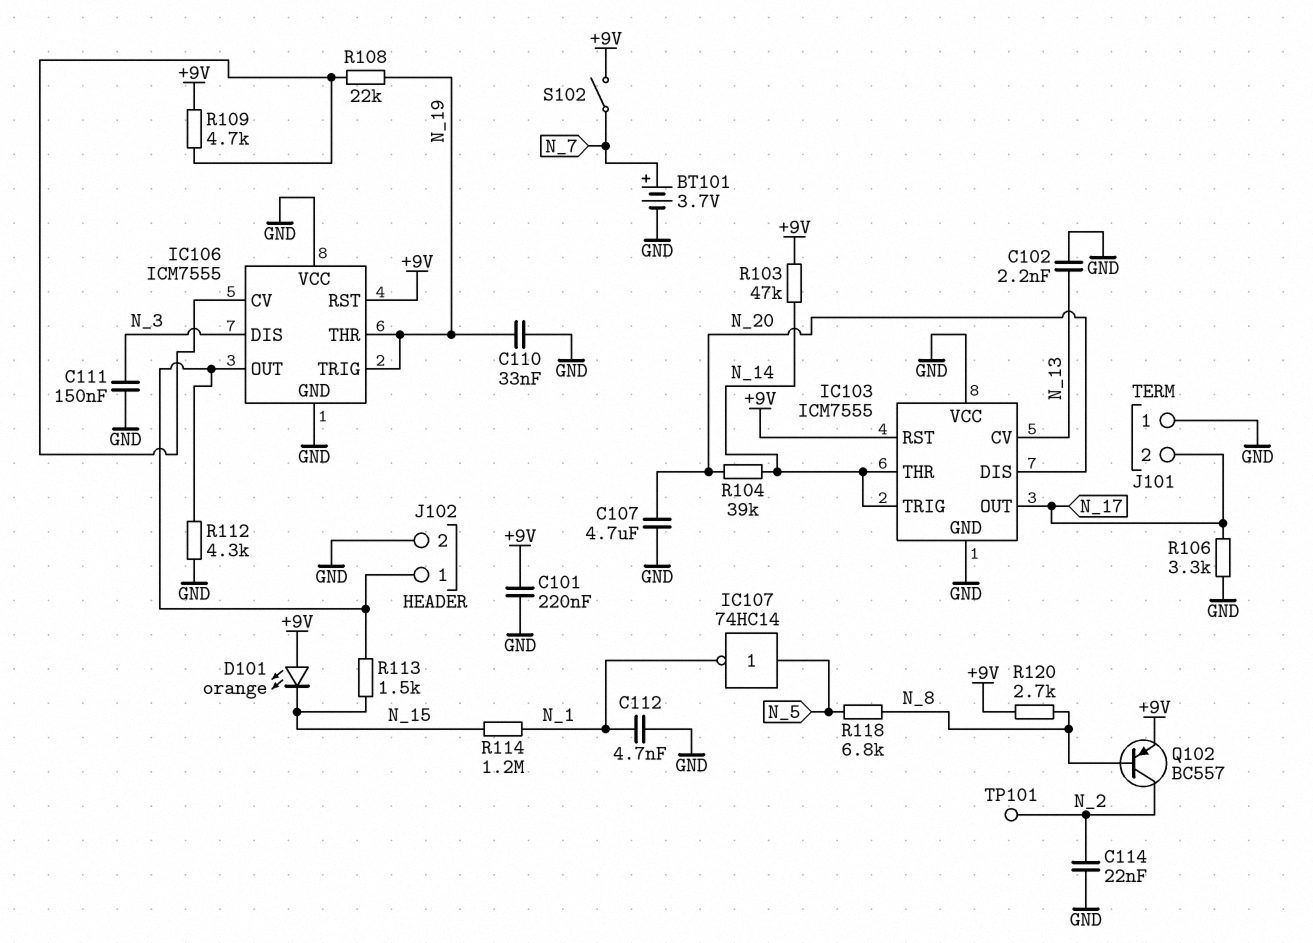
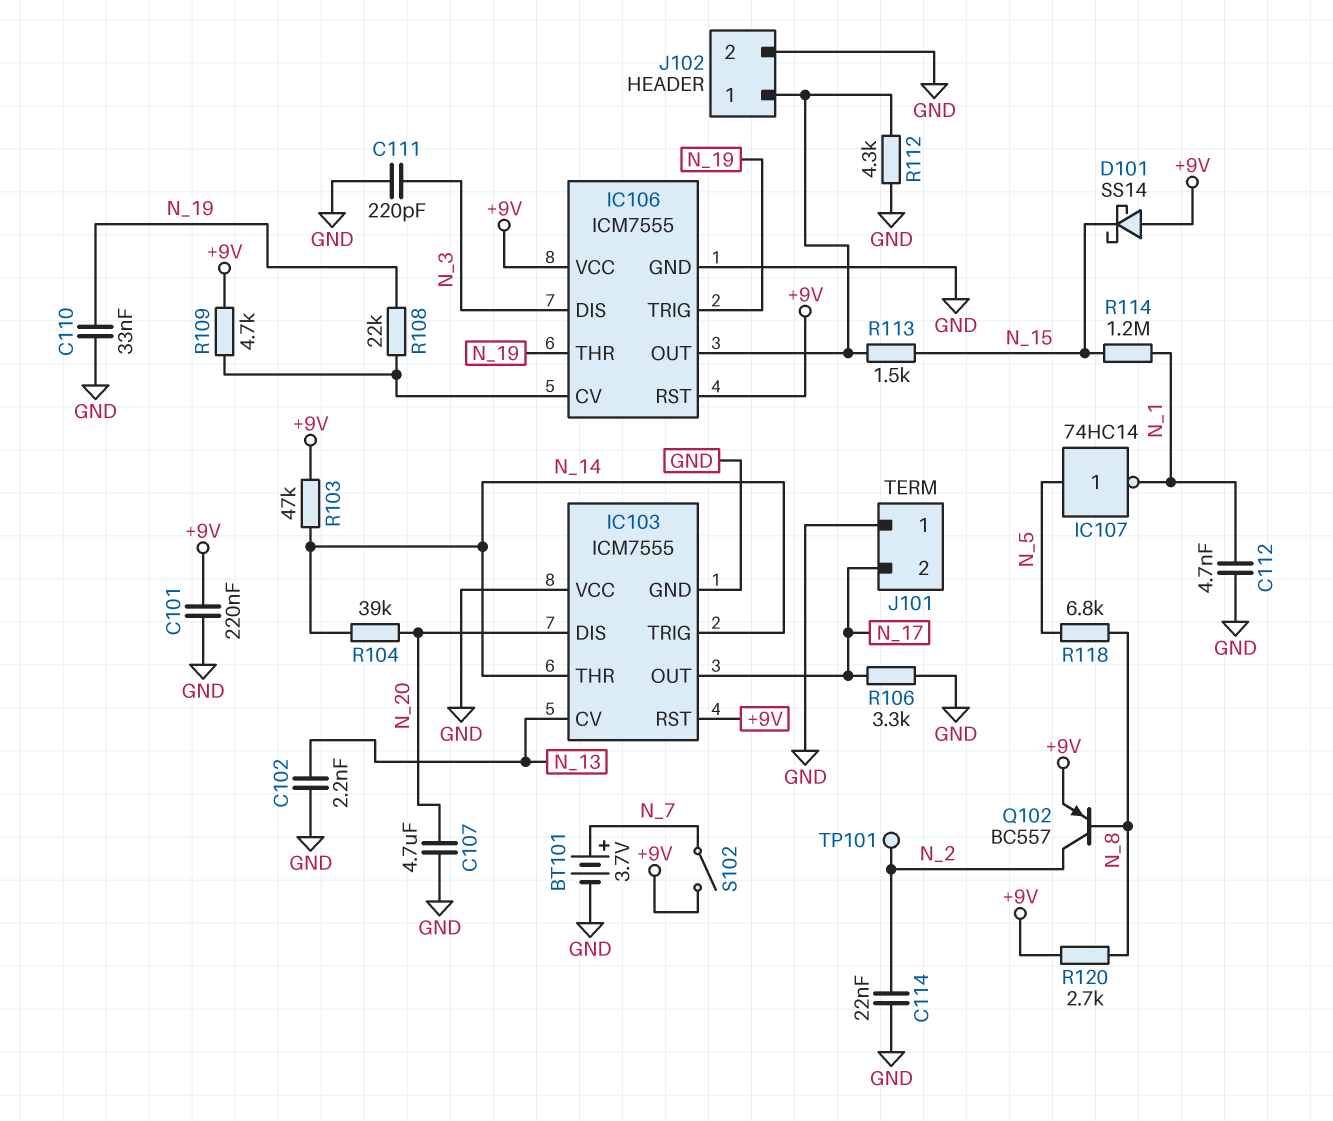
C111: 150nF (GND, N_3) -> 220pF (GND, N_3)
D101: LED orange (A +9V, K N_15) -> schottky SS14 (A +9V, K N_15)
IC106 pin VCC: GND -> +9V

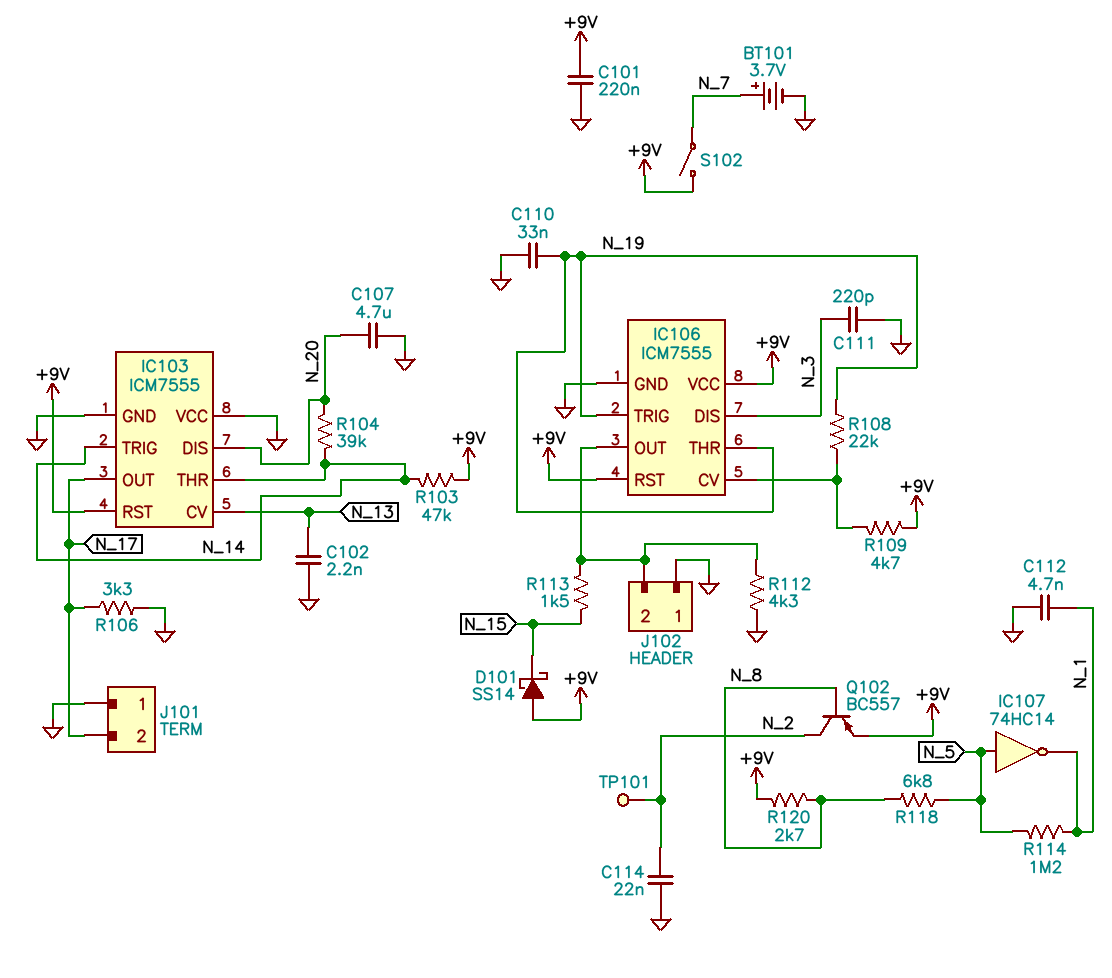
J102 pin 1: IC106/OUT -> GND
J102 pin 2: GND -> IC106/OUT
R114: 1.2M (N_1, N_15) -> 1.2M (N_1, N_5)

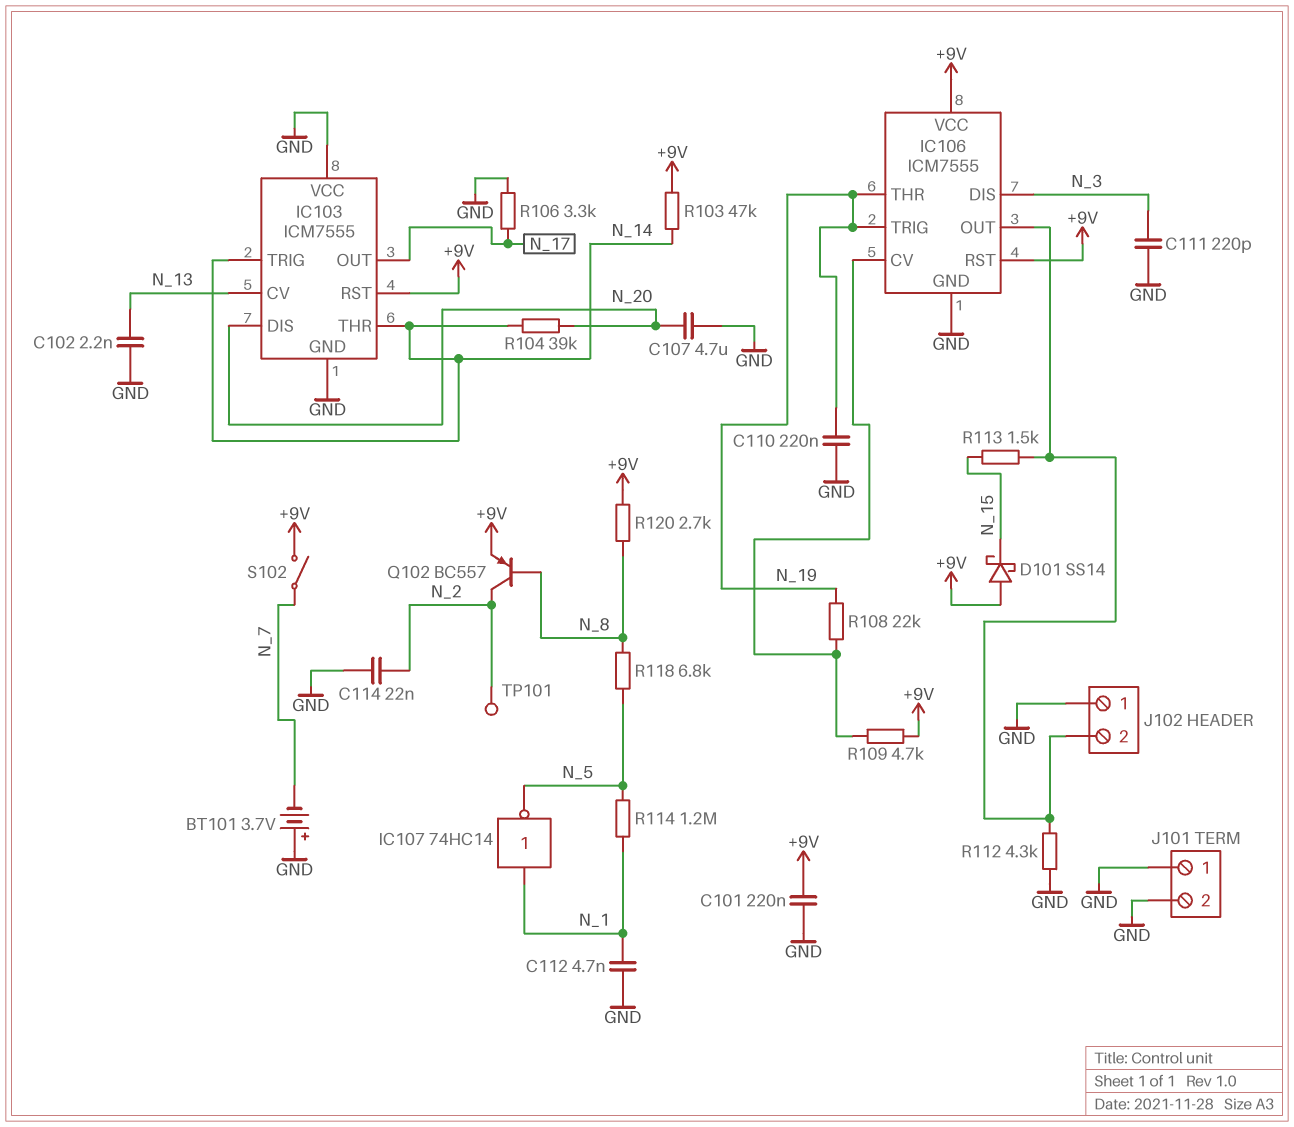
BT101: 3.7V (plus N_7, minus GND) -> 3.7V (plus GND, minus N_7)
C110: 33nF (GND, N_19) -> 220nF (GND, N_19)
IC107: NOT 74HC14 (in N_5, out N_1) -> NOT 74HC14 (in N_1, out N_5)
J101 pin 2: N_17 -> GND

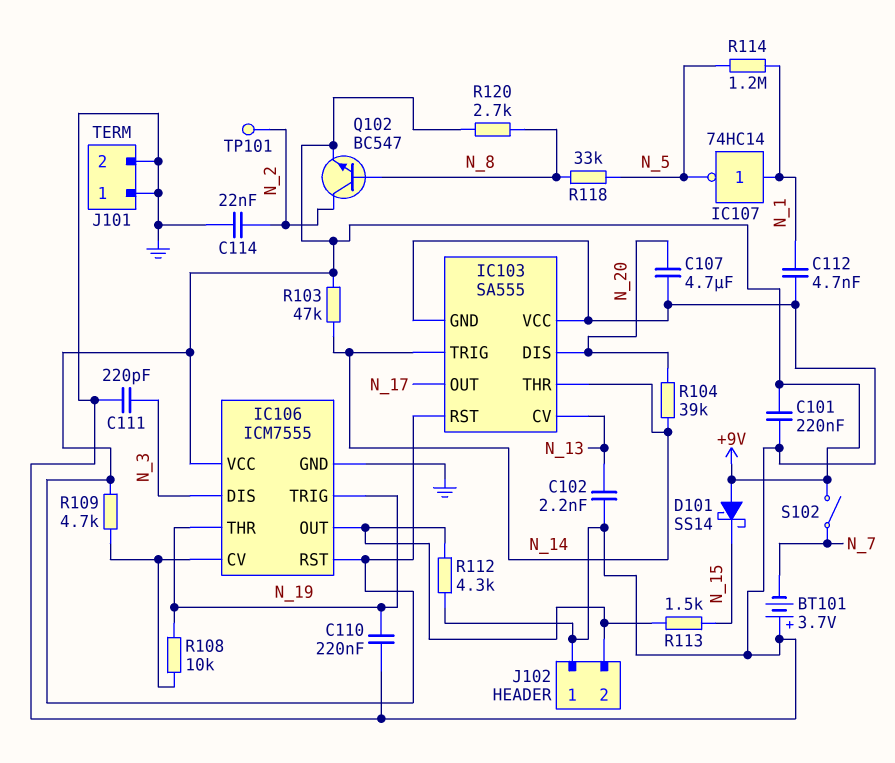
IC103: ICM7555 -> SA555
Q102: PNP BC557 (B N_8, C N_2, E +9V) -> NPN BC547 (B N_8, C N_2, E +9V)
R106: 3.3k (GND, N_17) -> none
R108: 22k (IC106/CV, N_19) -> 10k (IC106/CV, N_19)
R118: 6.8k (N_5, N_8) -> 33k (N_5, N_8)

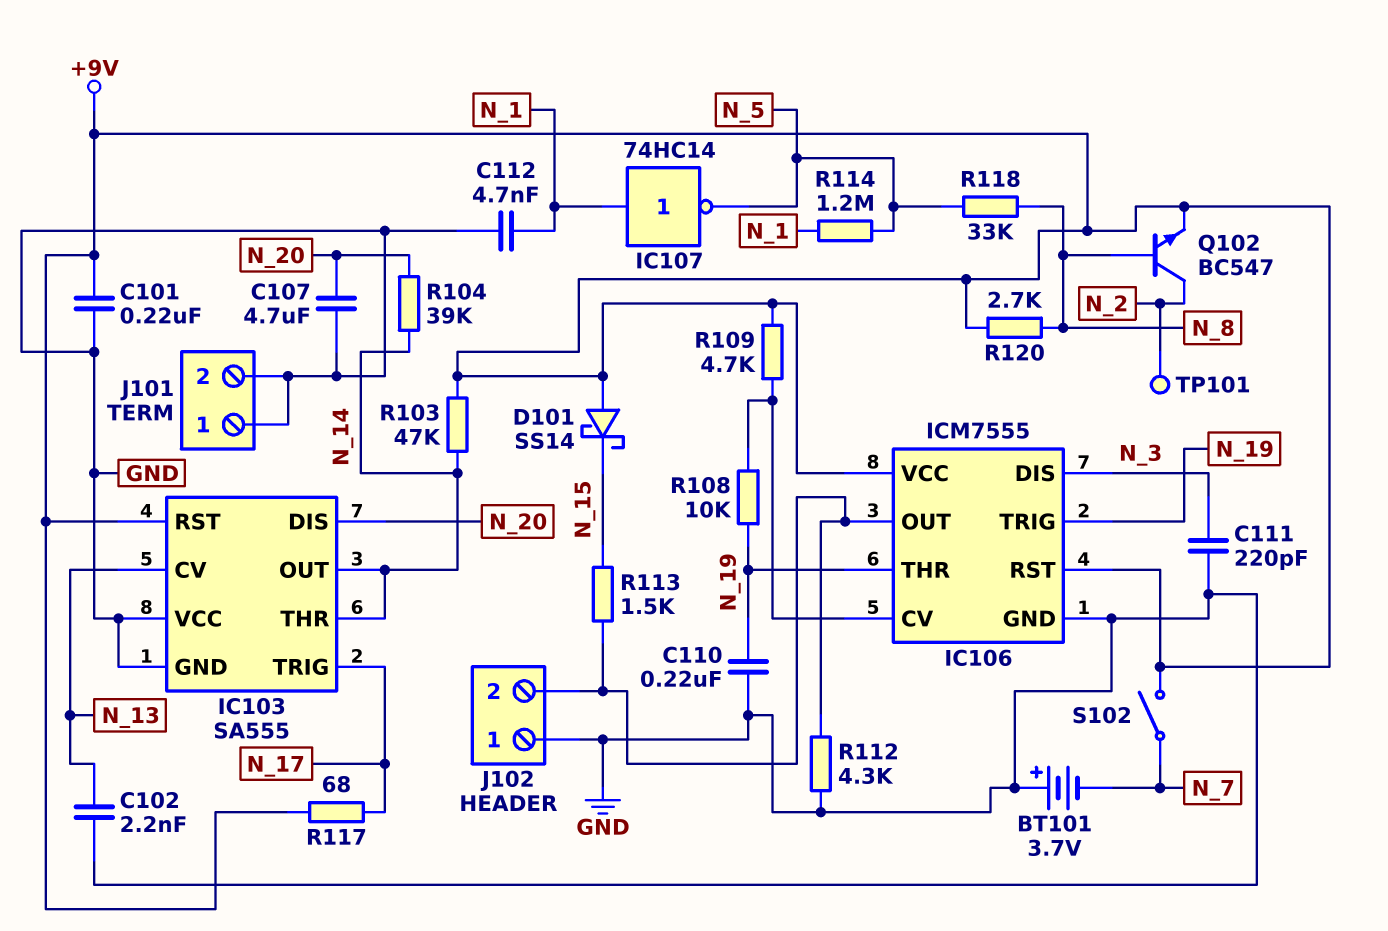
C114: 22nF (GND, N_2) -> none
IC103 pin OUT: N_17 -> N_14
IC103 pin TRIG: N_14 -> N_17
R117: none -> 68 (+9V, N_17)

